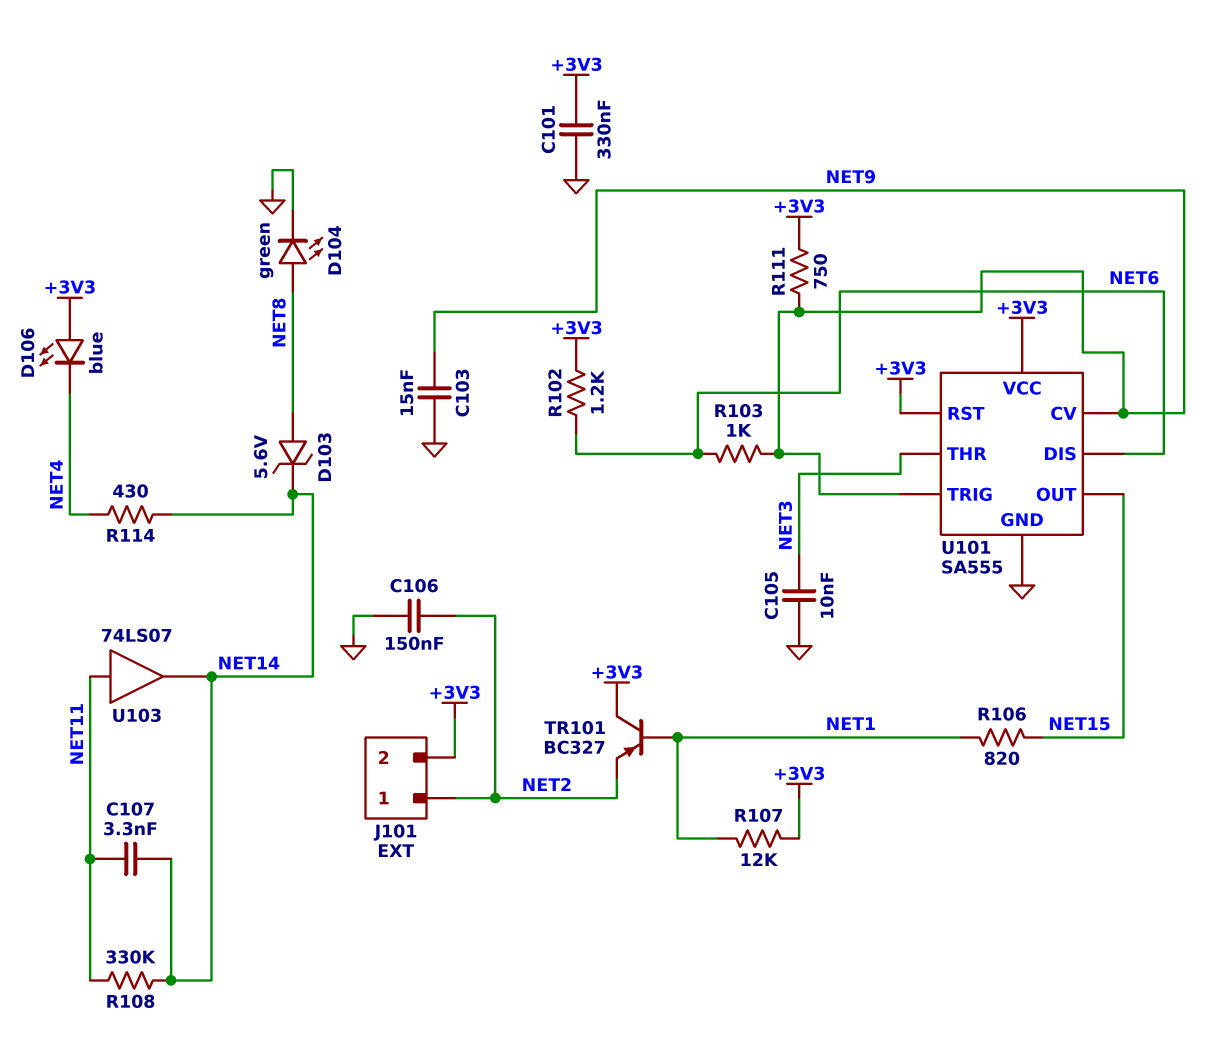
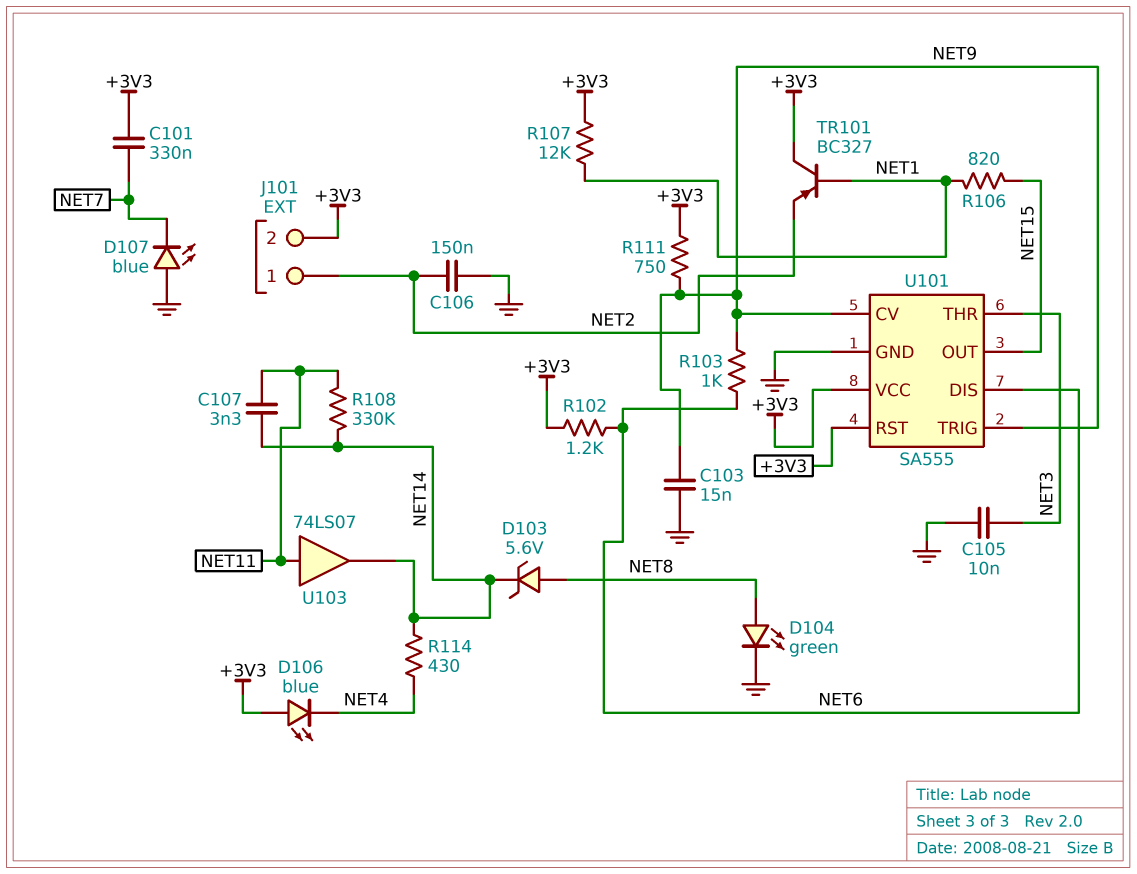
C101: 330nF (+3V3, GND) -> 330nF (+3V3, NET7)
D107: none -> LED blue (A GND, K NET7)

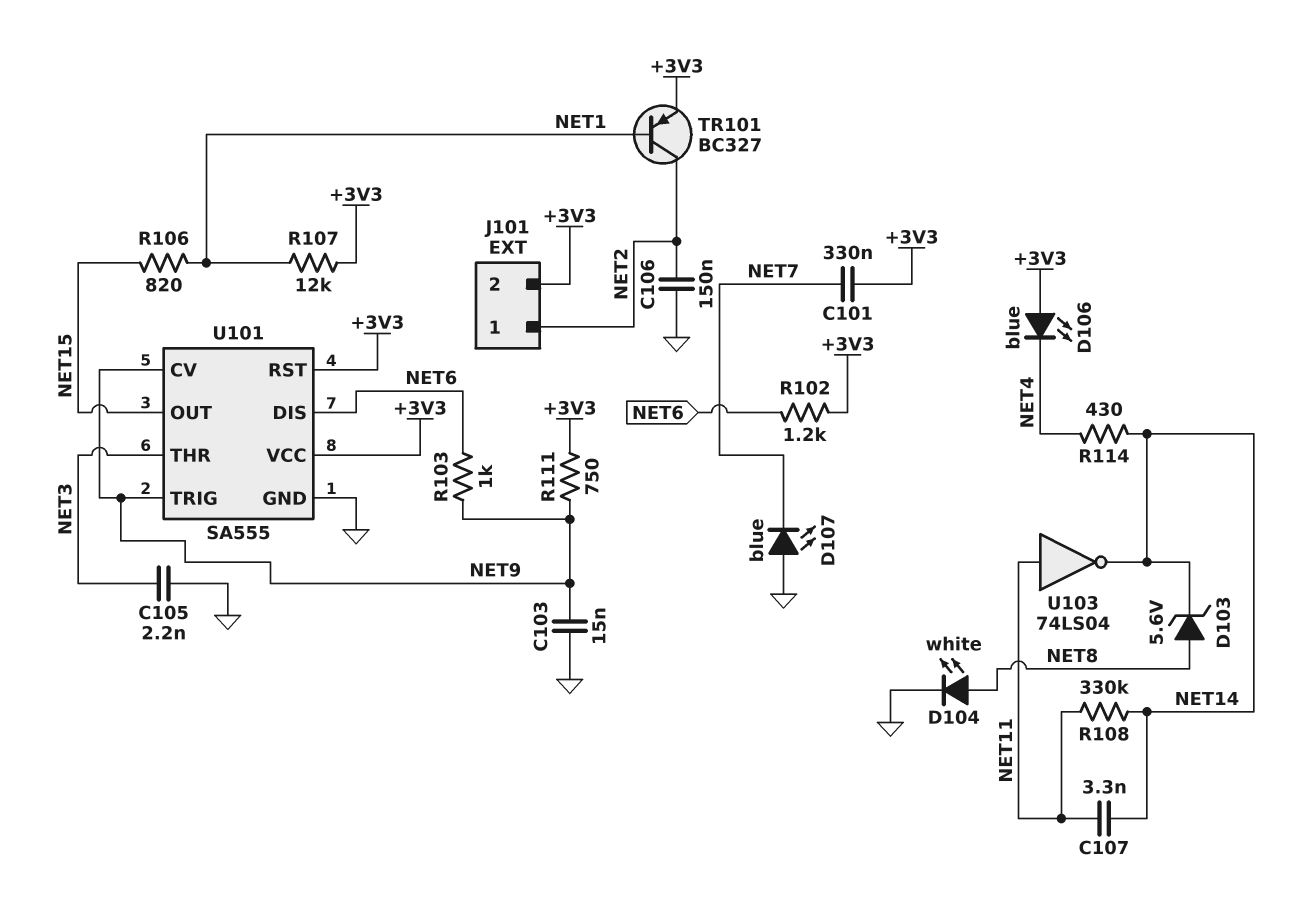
C105: 10nF (GND, NET3) -> 2.2nF (GND, NET3)
D104: LED green (A NET8, K GND) -> LED white (A NET8, K GND)
TR101: PNP BC327 (B NET1, C +3V3, E NET2) -> PNP BC327 (B NET1, C NET2, E +3V3)
U103: buffer 74LS07 (in NET11, out NET14) -> NOT 74LS04 (in NET11, out NET14)

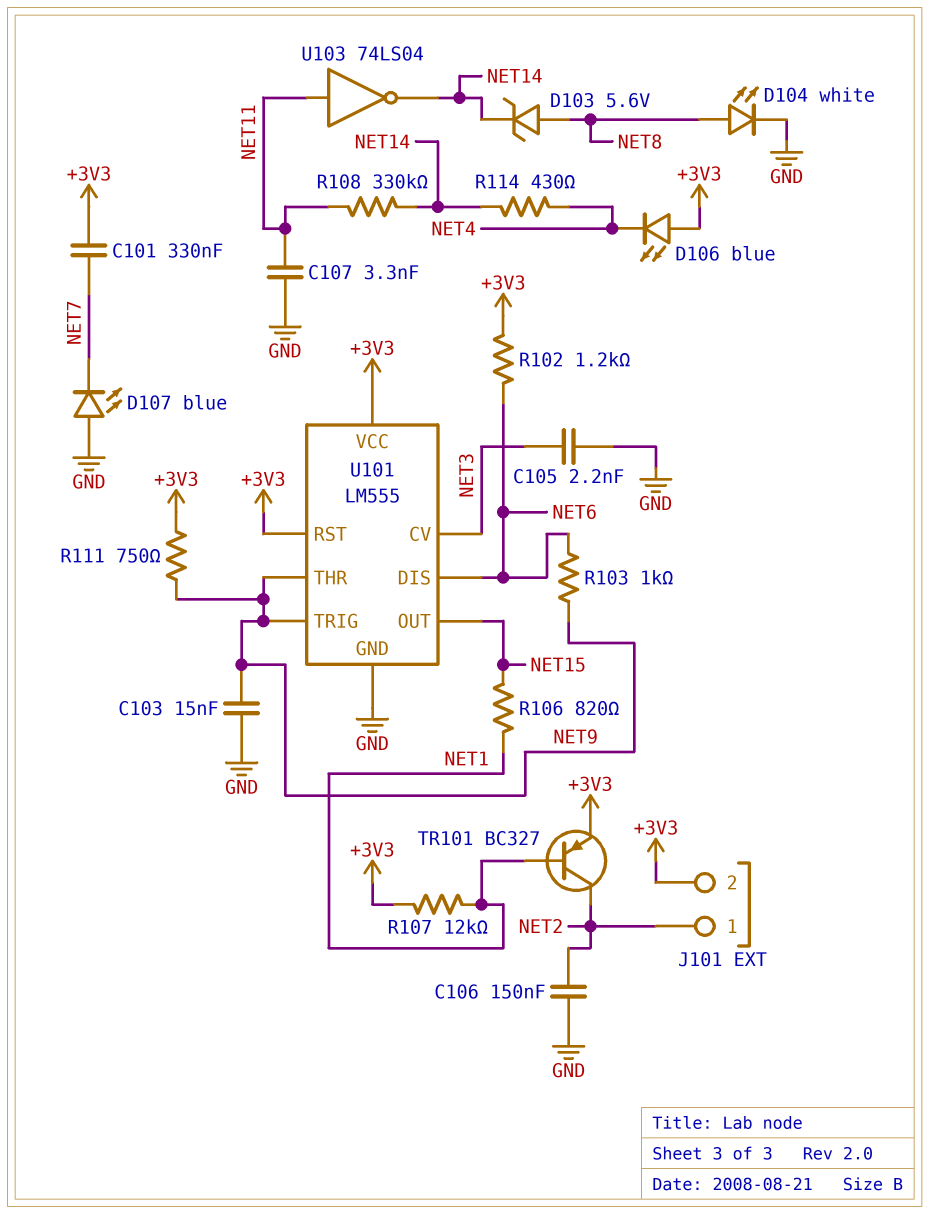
C107: 3.3nF (NET11, NET14) -> 3.3nF (GND, NET11)
U101: SA555 -> LM555
U101 pin CV: NET9 -> NET3
U101 pin THR: NET3 -> NET9

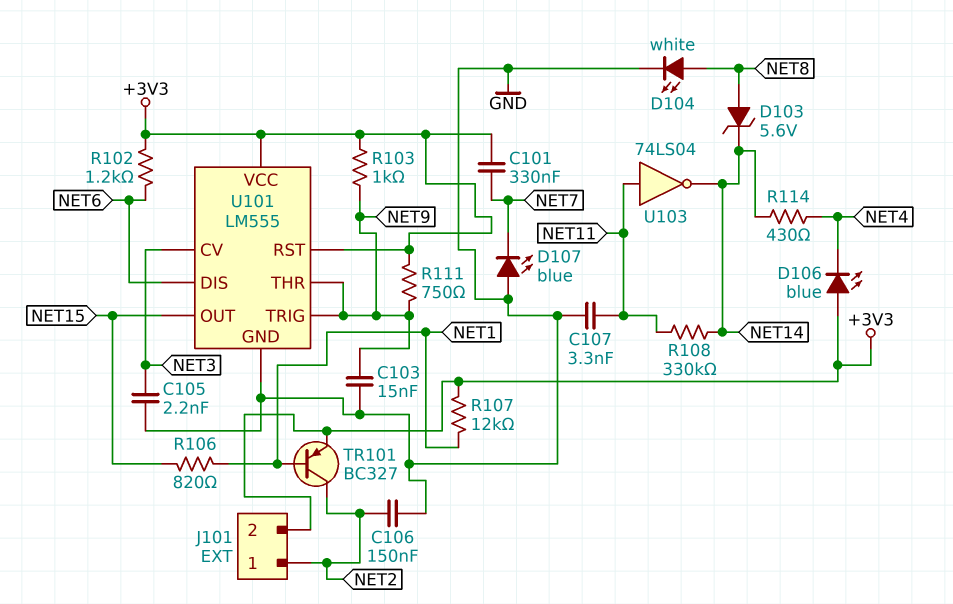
R103: 1k (NET6, NET9) -> 1k (+3V3, NET9)

